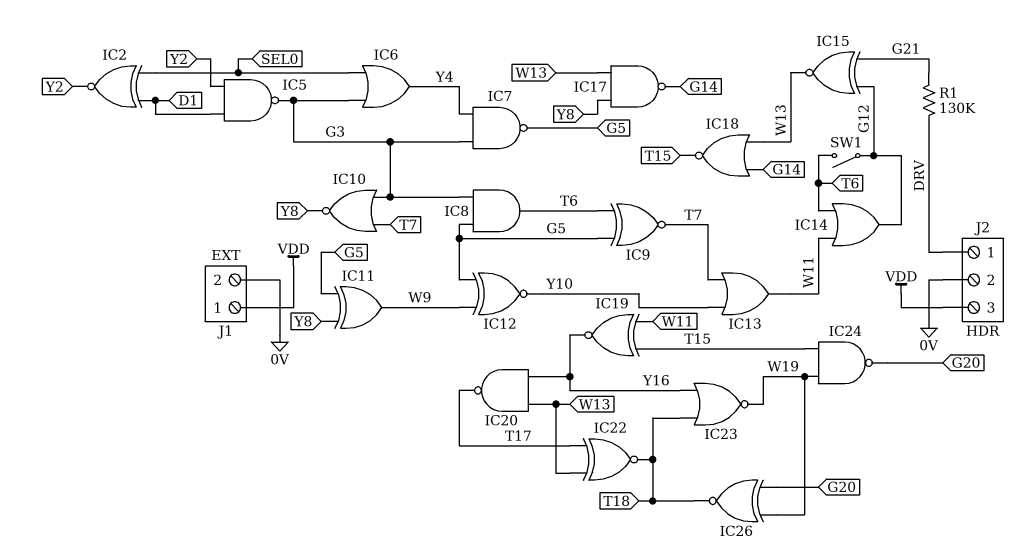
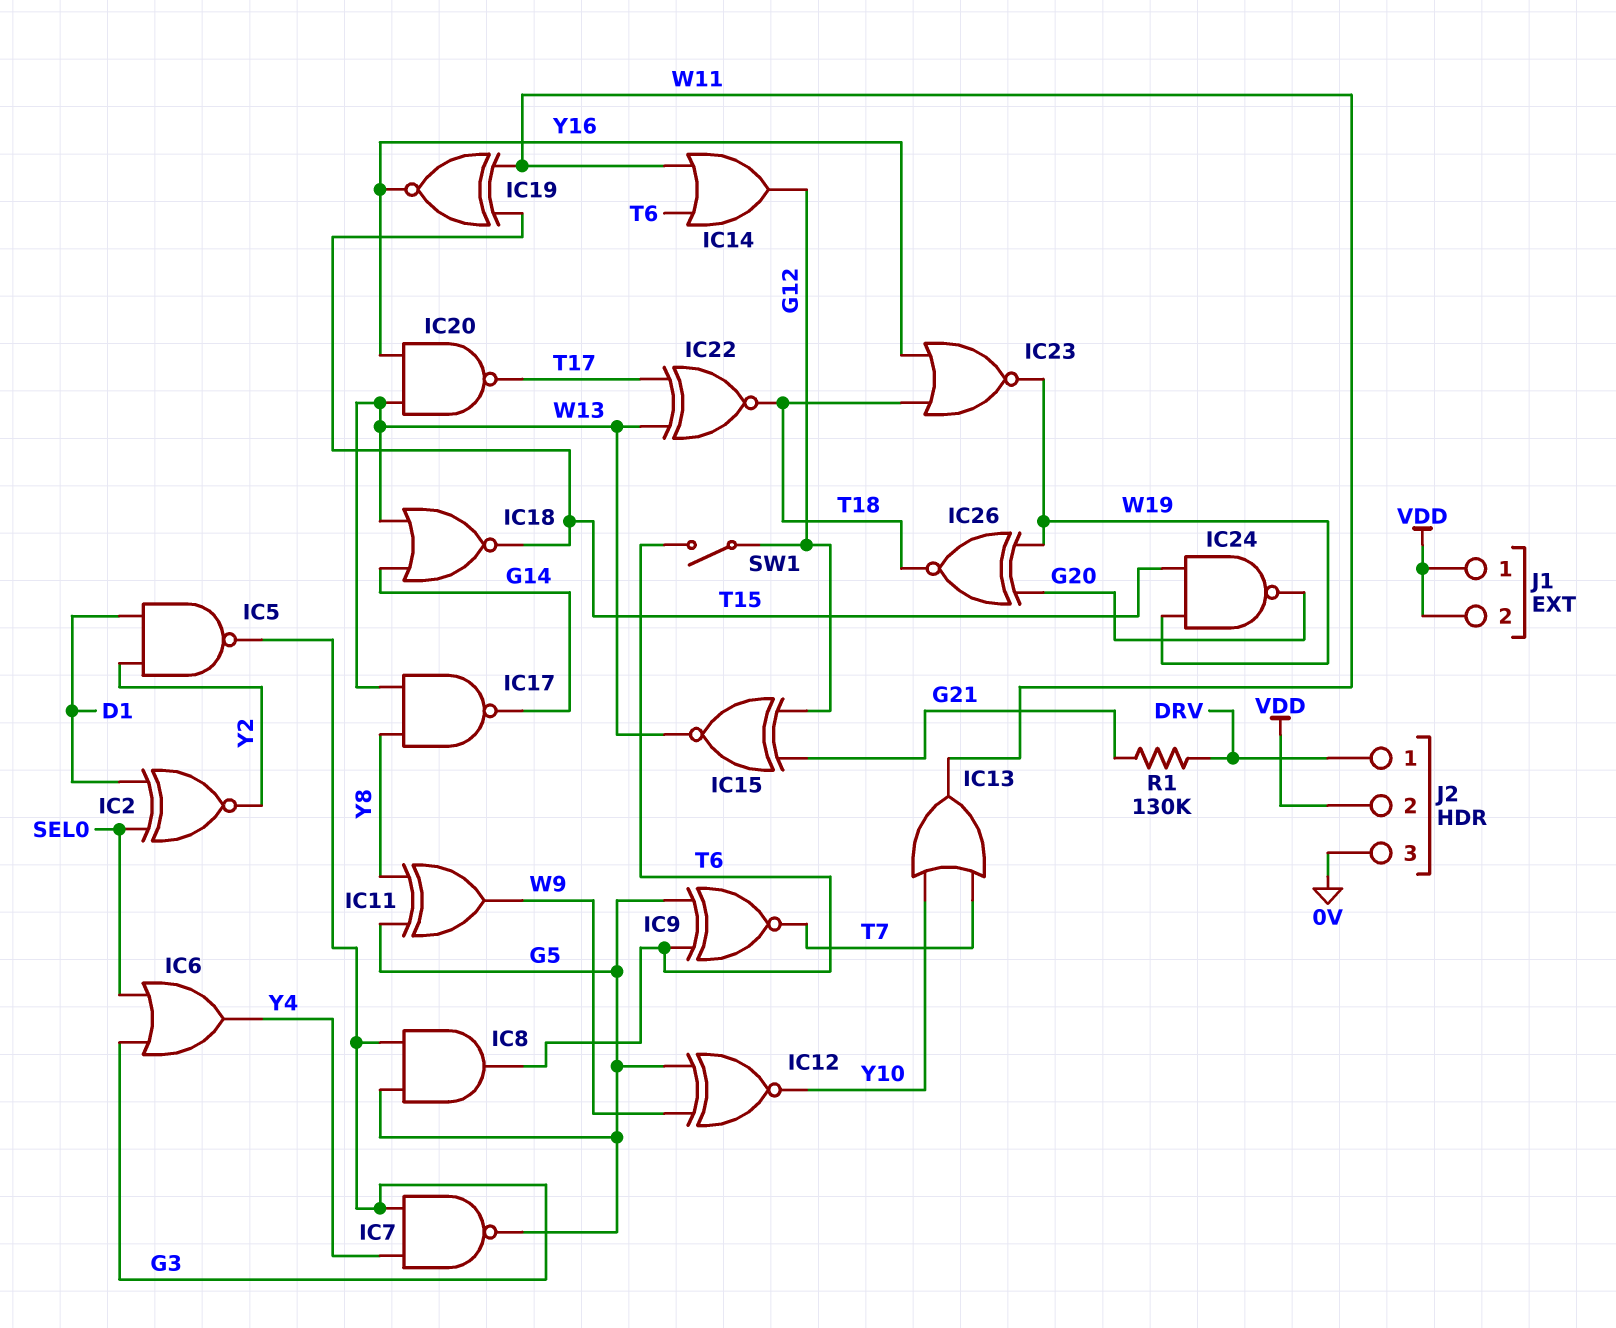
IC10: NOR (in G3, in T7, out Y8) -> none
J1 pin 2: 0V -> VDD
J2 pin 2: 0V -> VDD
J2 pin 3: VDD -> 0V

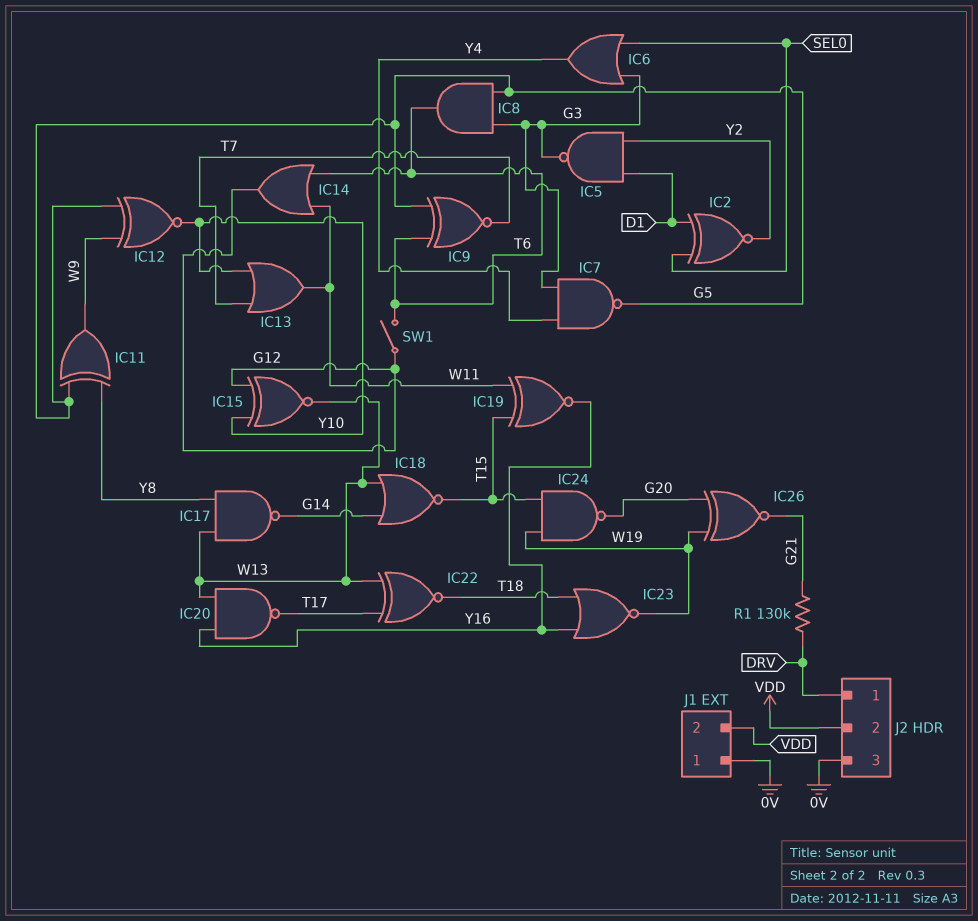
IC15: XNOR (in G12, in G21, out W13) -> XNOR (in G12, in Y10, out W13)
IC26: XNOR (in G20, in W19, out T18) -> XNOR (in G20, in W19, out G21)
J1 pin 1: VDD -> 0V

